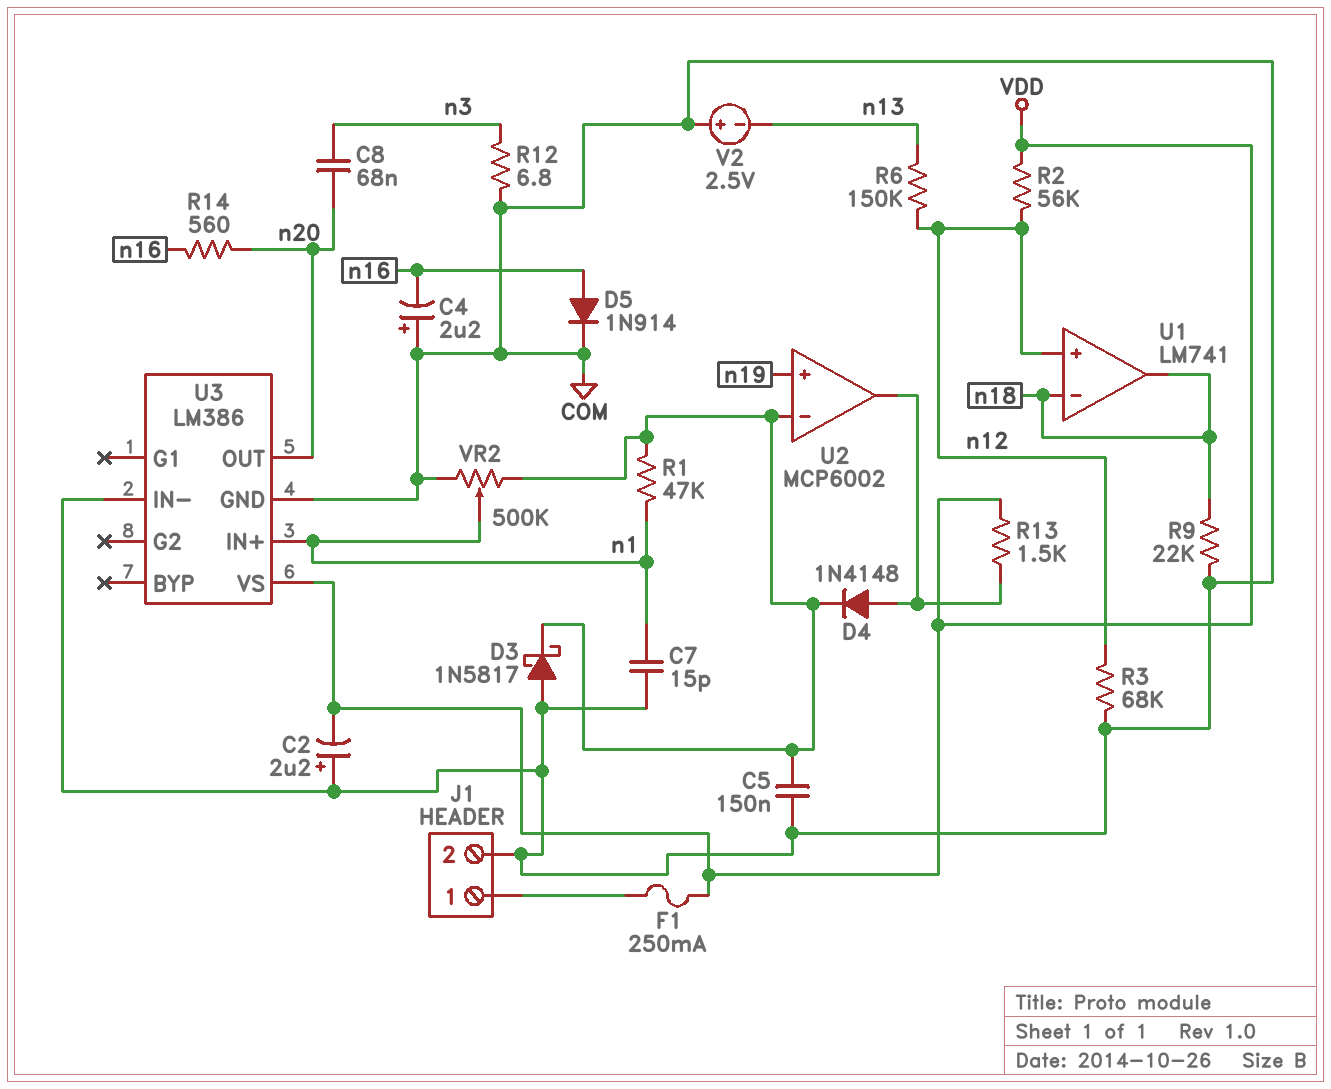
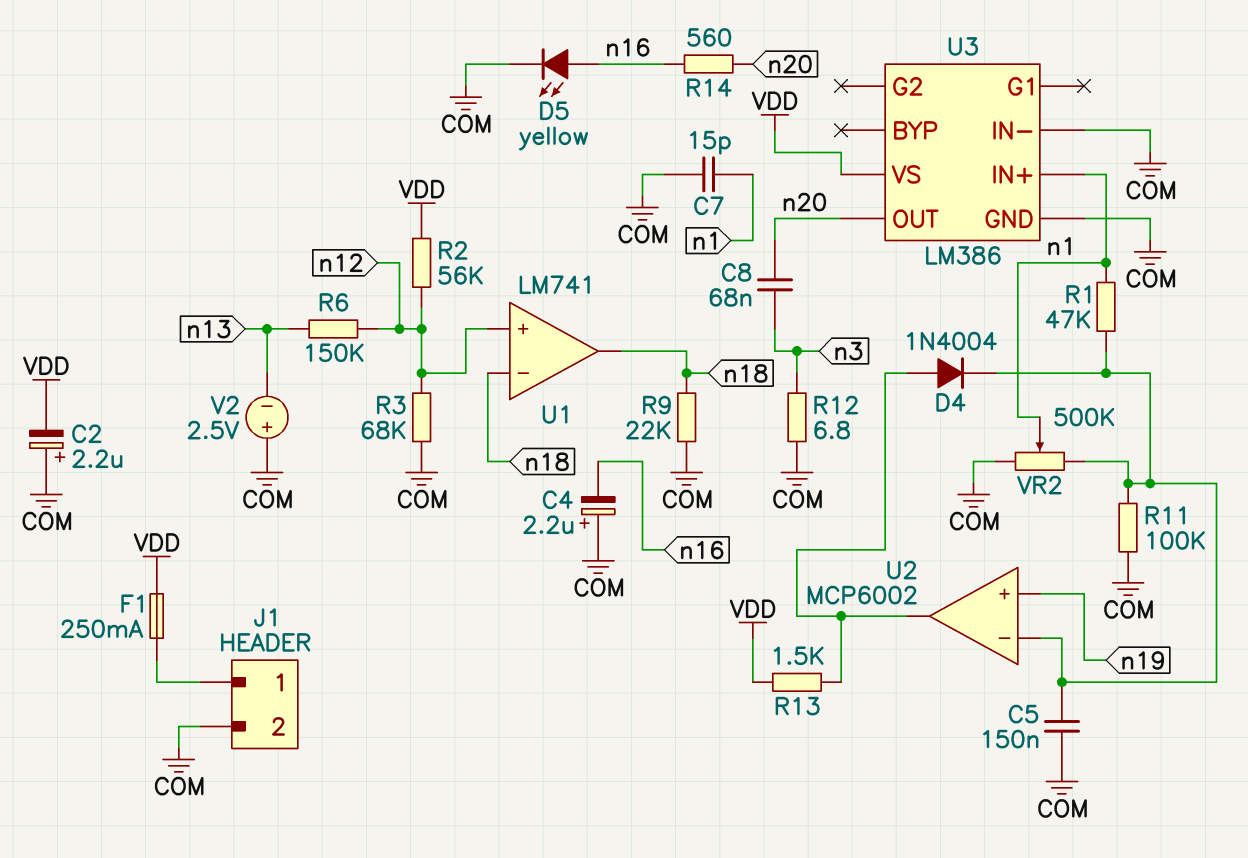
D3: schottky 1N5817 (A COM, K U2/in-) -> none
D4: diode 1N4148 (A U2/out, K U2/in-) -> diode 1N4004 (A U2/out, K U2/in-)
D5: diode 1N914 (A n16, K COM) -> LED yellow (A n16, K COM)
R11: none -> 100k (COM, U2/in-)

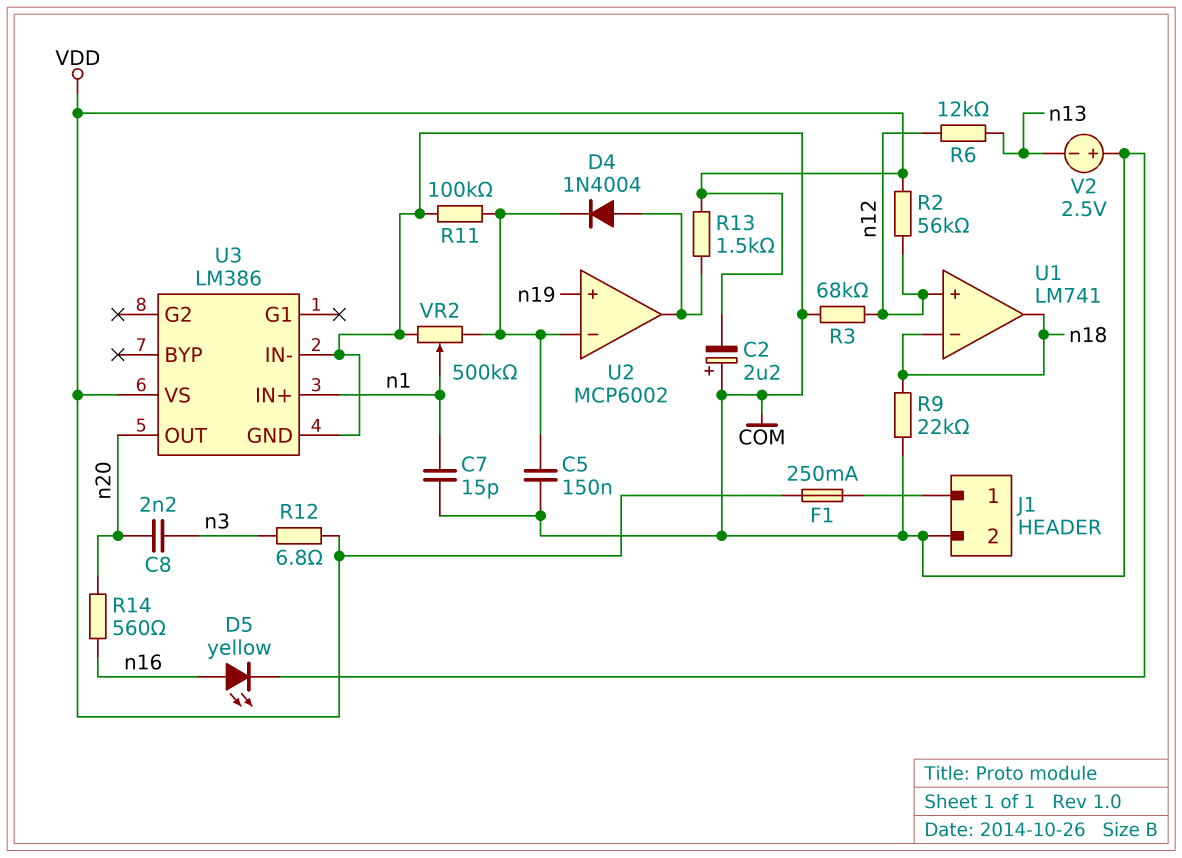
C4: 2.2uF (plus COM, minus n16) -> none
C8: 68nF (n3, n20) -> 2.2nF (n3, n20)
R1: 47k (U2/in-, n1) -> none
R6: 150k (n12, n13) -> 12k (n12, n13)
R12: 6.8 (COM, n3) -> 6.8 (VDD, n3)

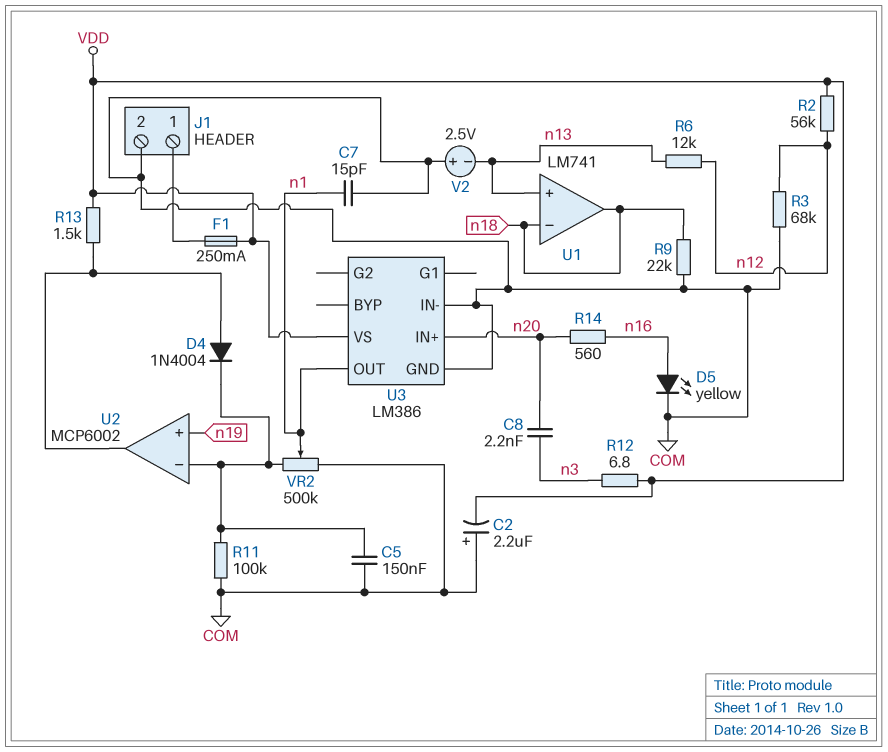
U1 pin in+: n12 -> n13
U3 pin IN+: n1 -> n20
U3 pin OUT: n20 -> n1

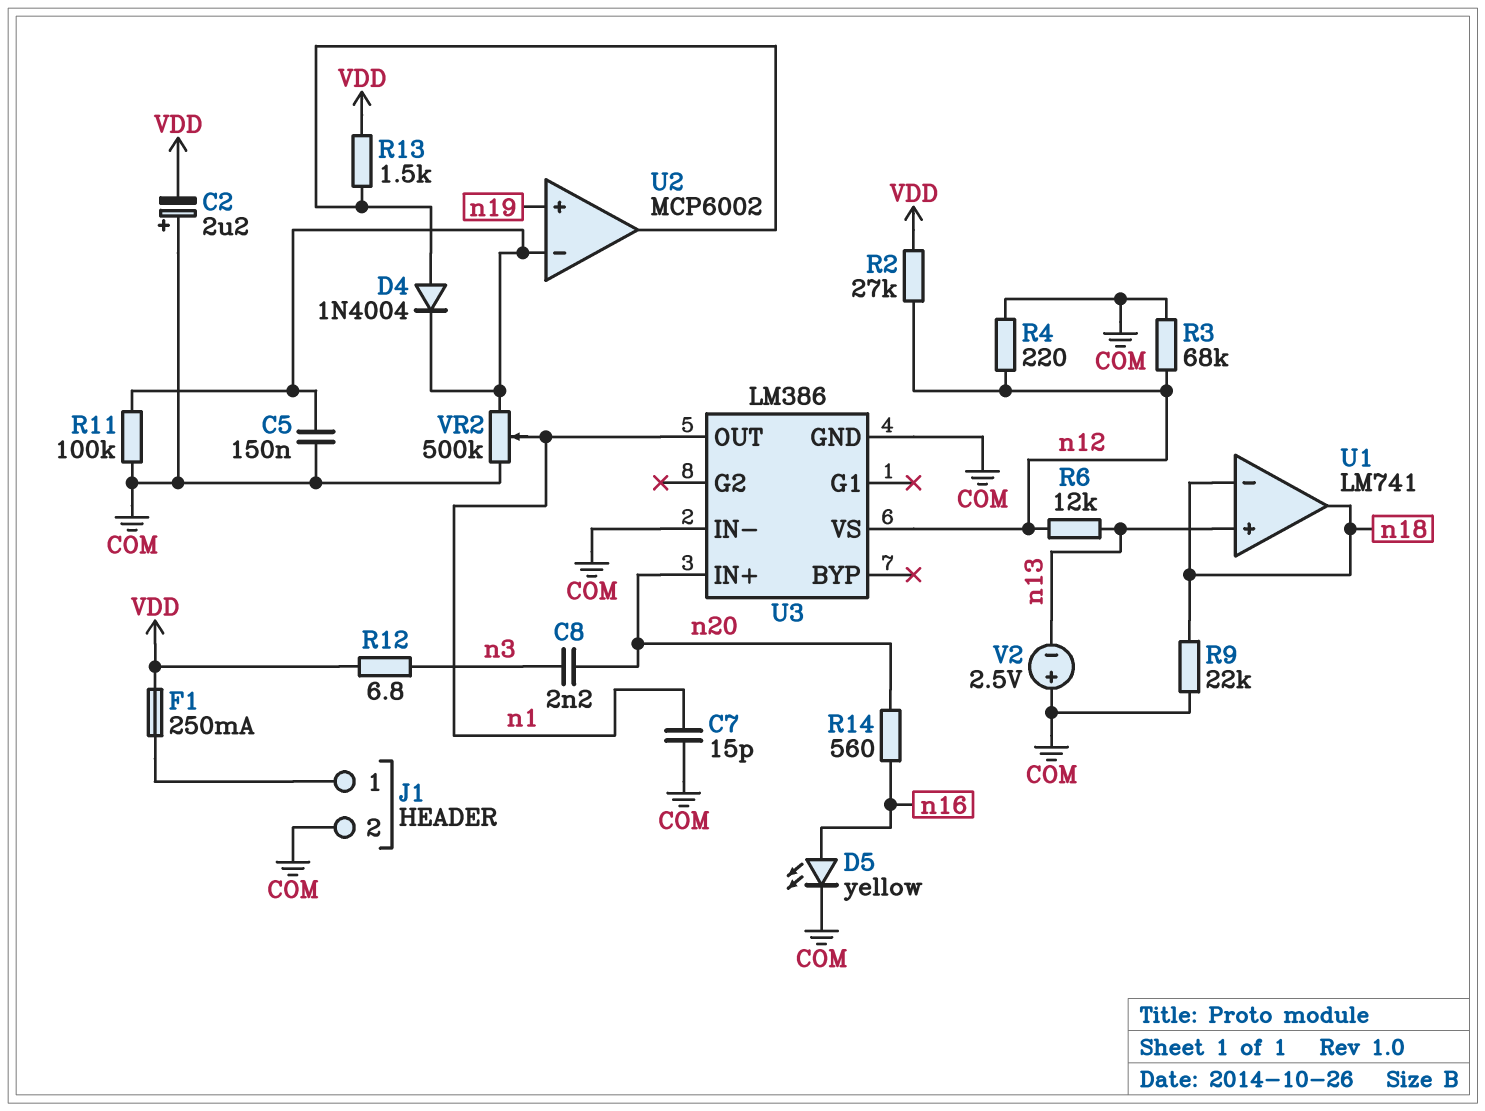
R2: 56k (VDD, n12) -> 27k (VDD, n12)
R4: none -> 220 (COM, n12)
U3 pin VS: VDD -> n12

